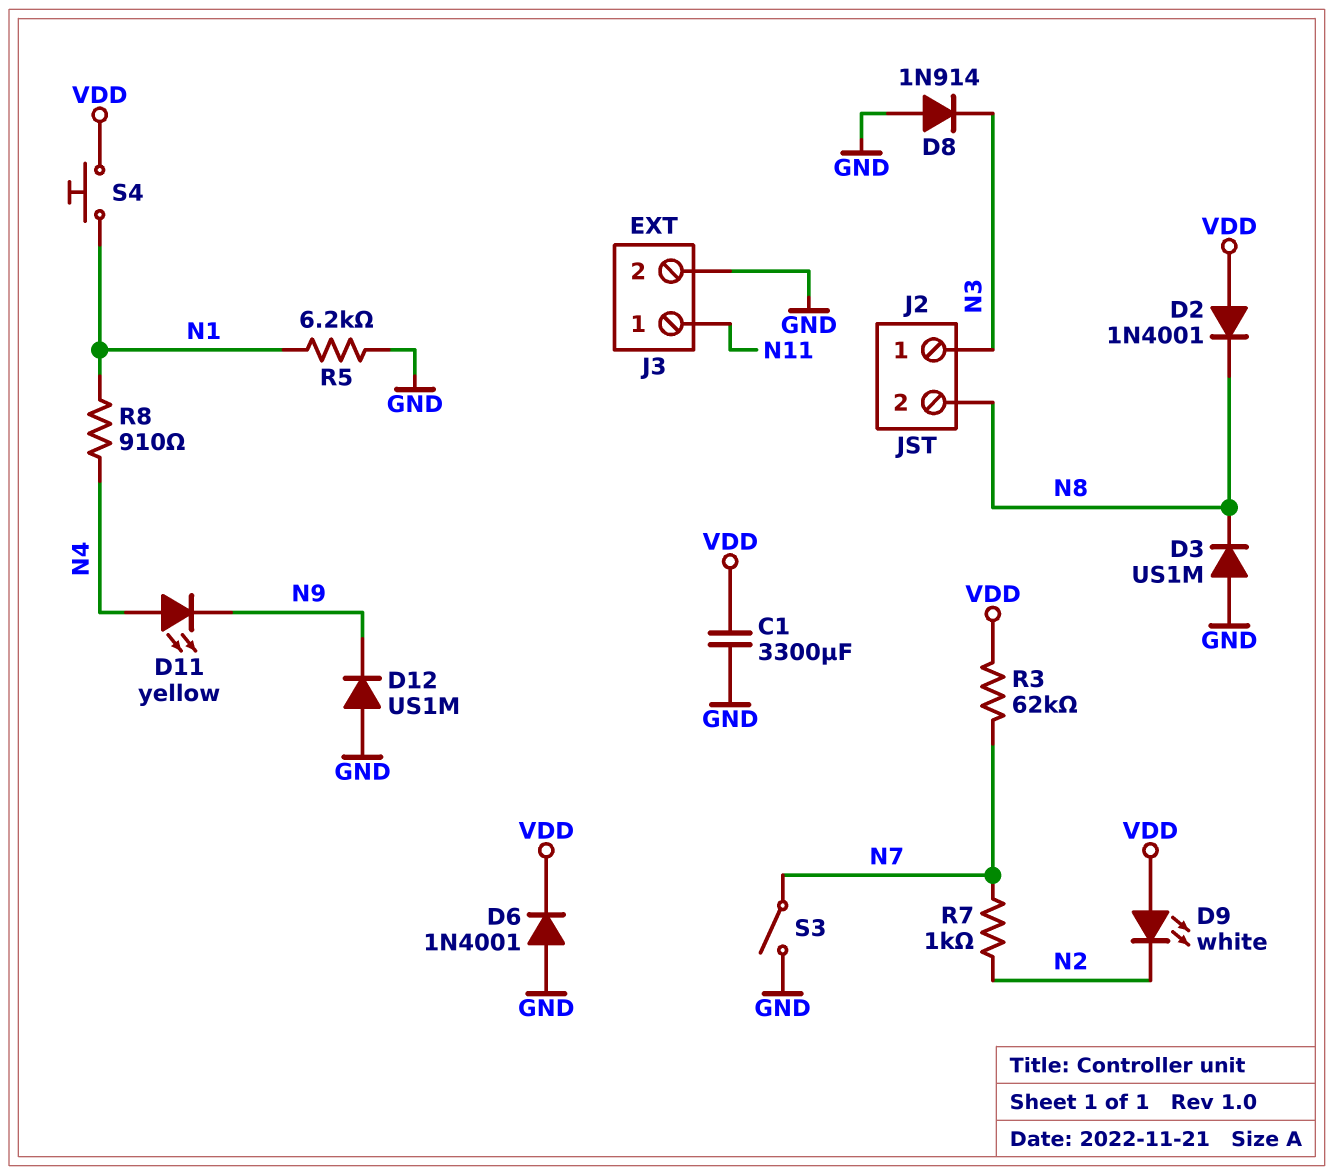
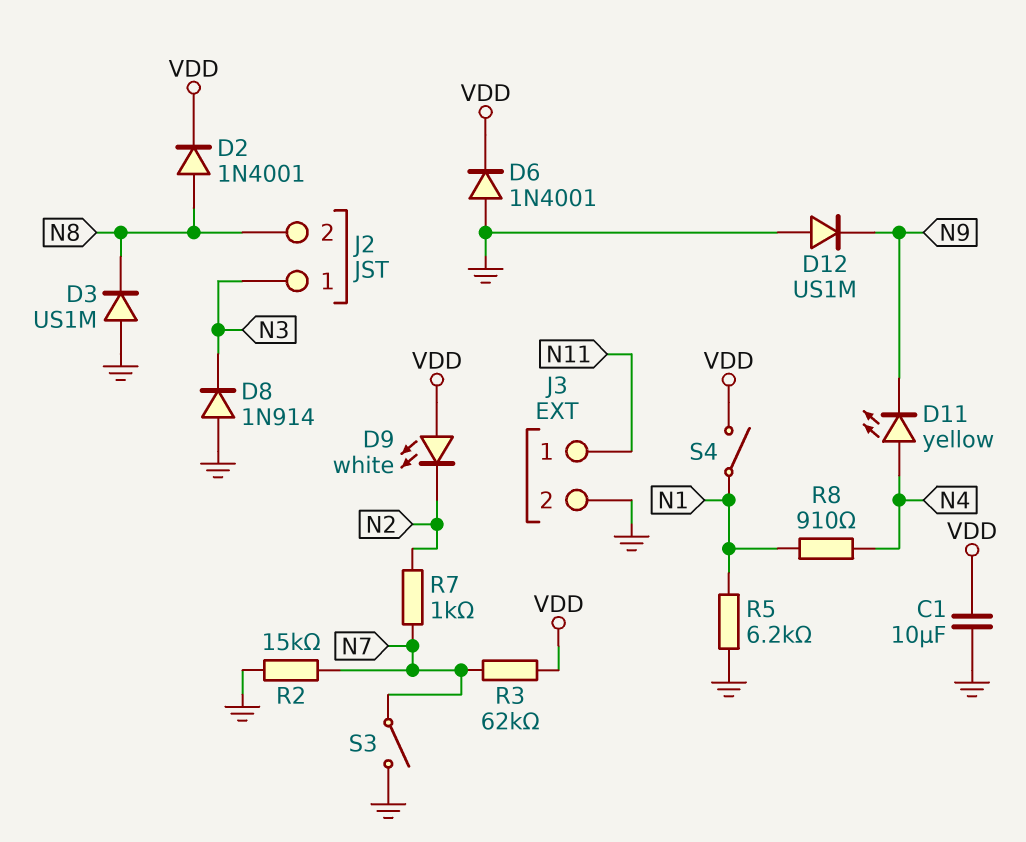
C1: 3300uF (GND, VDD) -> 10uF (GND, VDD)
D2: diode 1N4001 (A VDD, K N8) -> diode 1N4001 (A N8, K VDD)
R2: none -> 15k (GND, N7)
S4: button (N1, VDD) -> switch (N1, VDD)

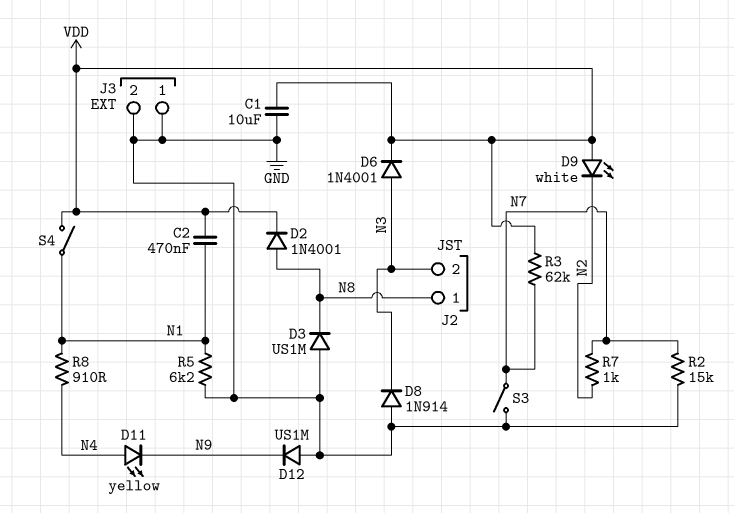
C2: none -> 470nF (N1, VDD)
D6: diode 1N4001 (A GND, K VDD) -> diode 1N4001 (A N3, K VDD)
J2 pin 1: N3 -> N8
J2 pin 2: N8 -> N3
J3 pin 1: N11 -> GND

